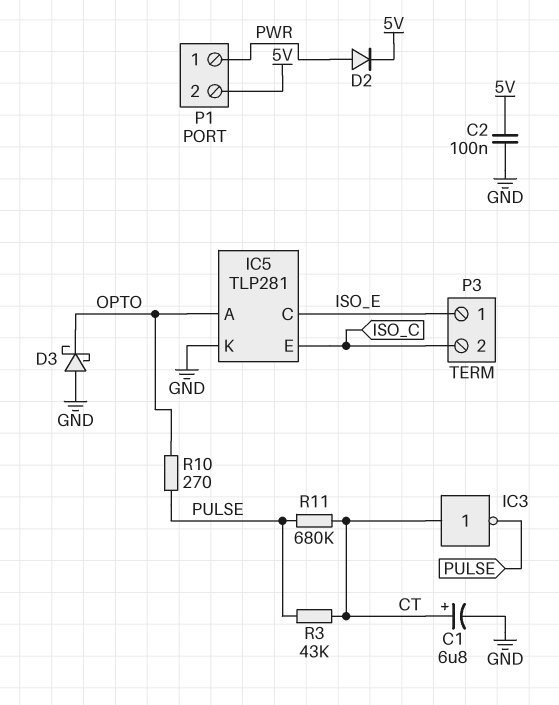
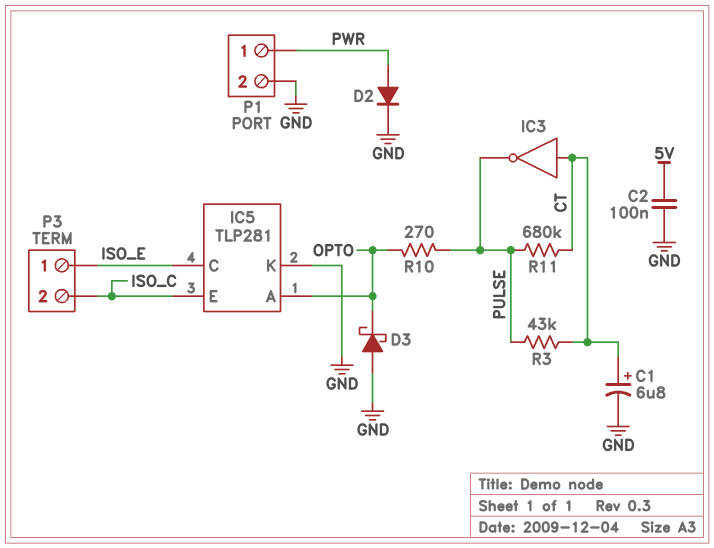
D2: diode (A PWR, K 5V) -> diode (A PWR, K GND)
P1 pin 2: 5V -> GND

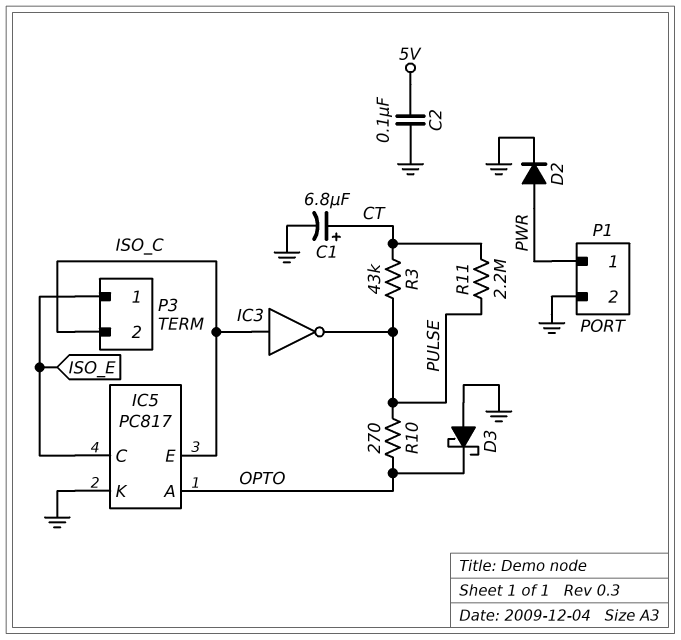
IC3: NOT (in CT, out PULSE) -> NOT (in ISO_C, out PULSE)
IC5: TLP281 -> PC817
R11: 680k (CT, PULSE) -> 2.2M (CT, PULSE)

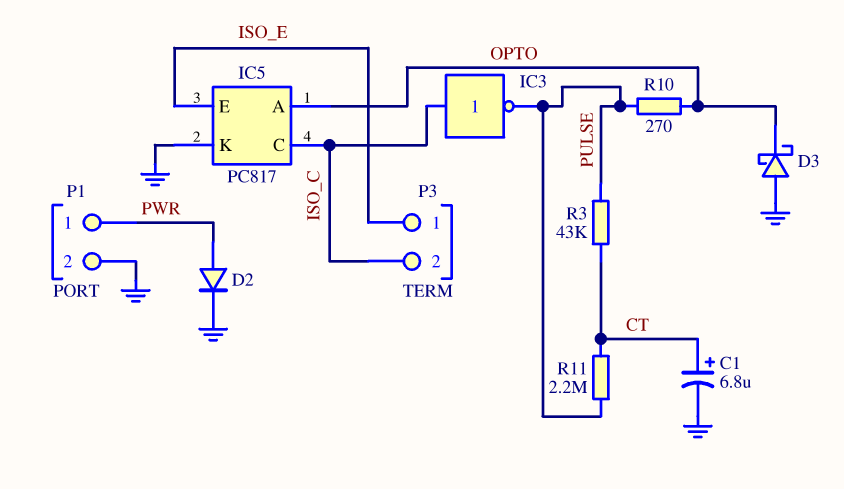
C2: 100nF (5V, GND) -> none
IC5 pin C: ISO_E -> ISO_C
IC5 pin E: ISO_C -> ISO_E

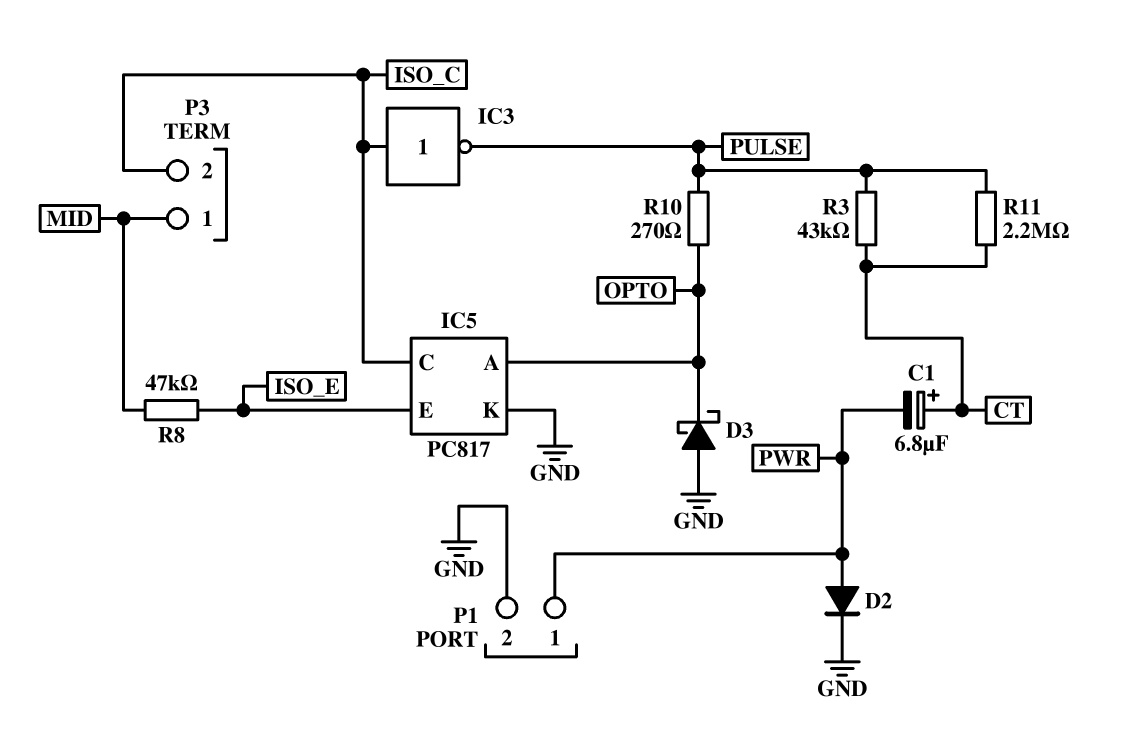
C1: 6.8uF (plus CT, minus GND) -> 6.8uF (plus CT, minus PWR)
P3 pin 1: ISO_E -> MID
R8: none -> 47k (ISO_E, MID)

